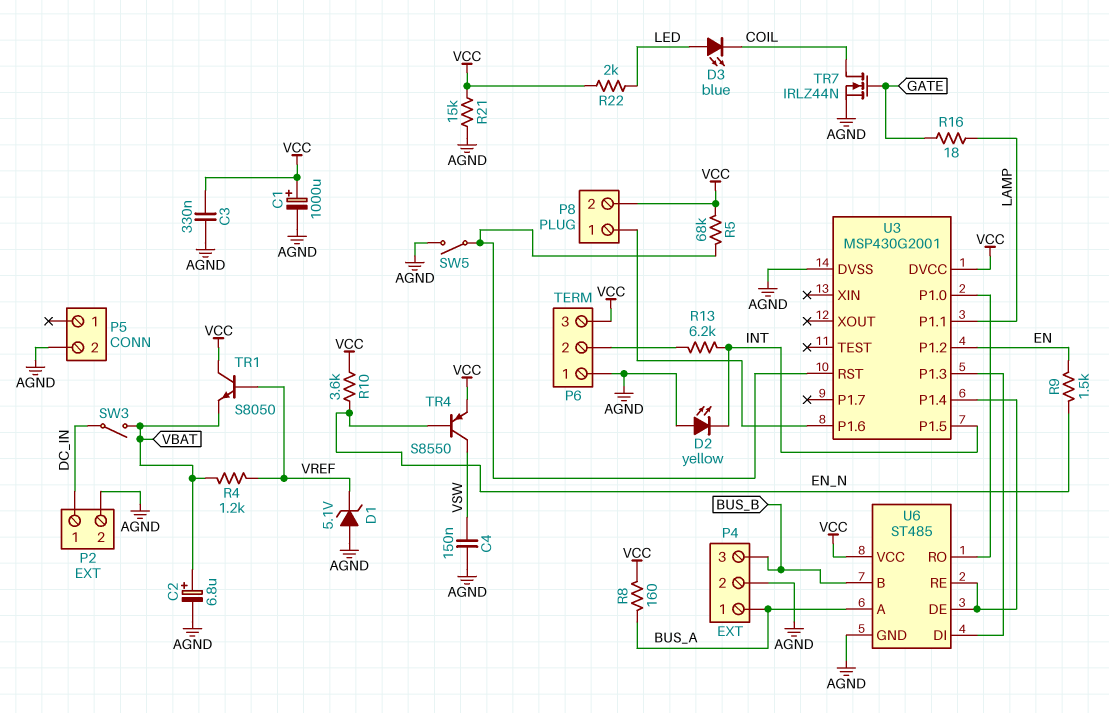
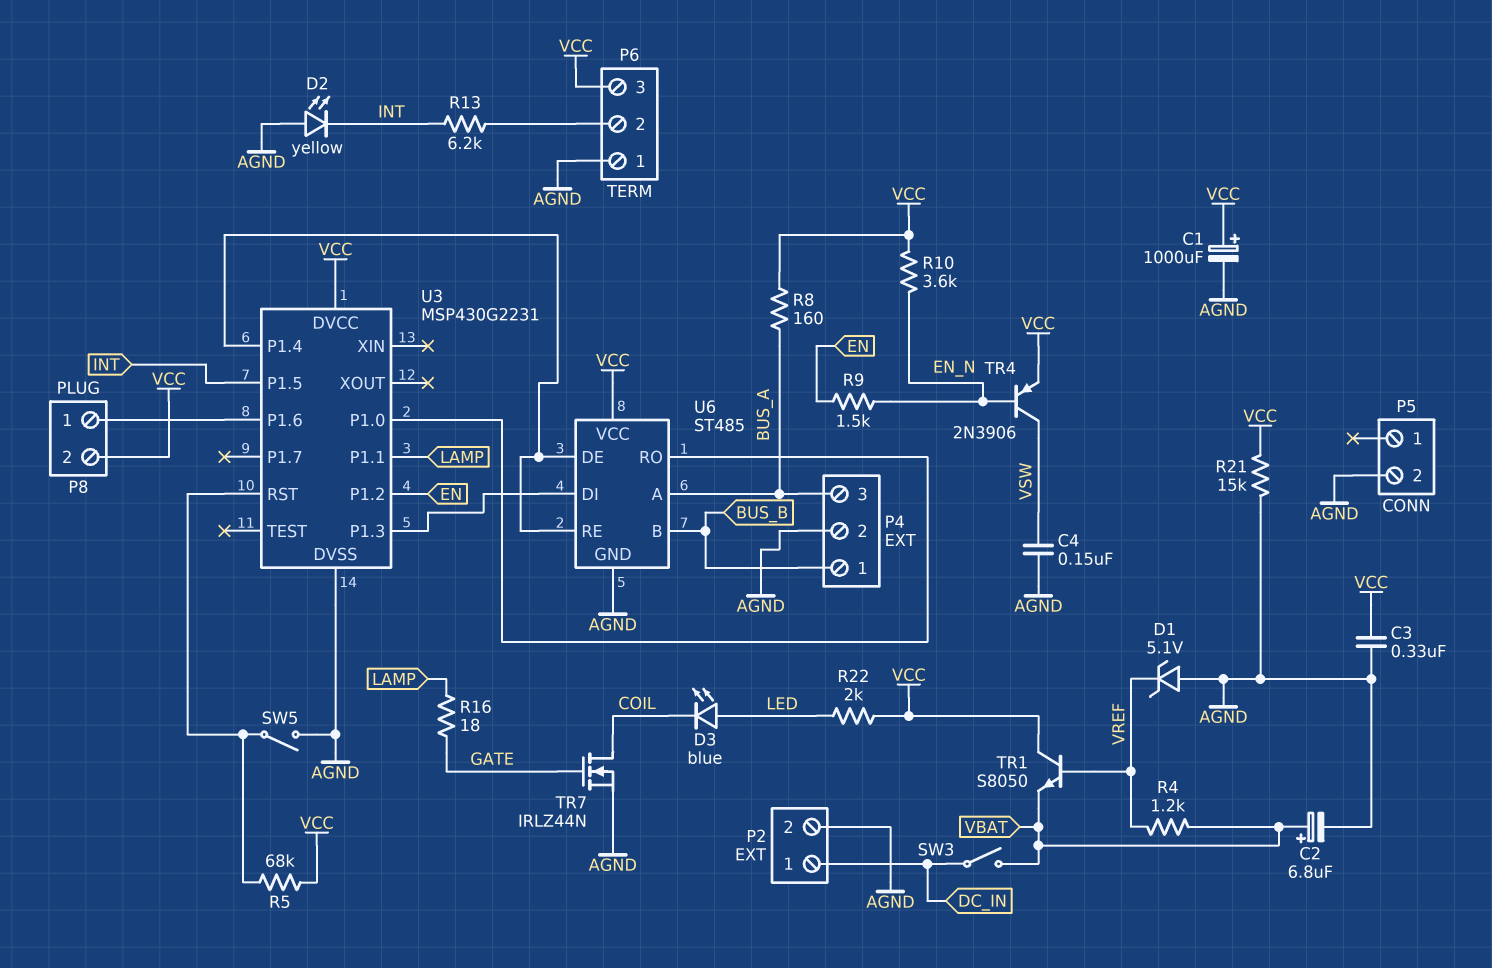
P4 pin 1: BUS_A -> BUS_B
P4 pin 3: BUS_B -> BUS_A
TR4: PNP S8550 (B EN_N, C VSW, E VCC) -> PNP 2N3906 (B EN_N, C VSW, E VCC)
U3: MSP430G2001 -> MSP430G2231

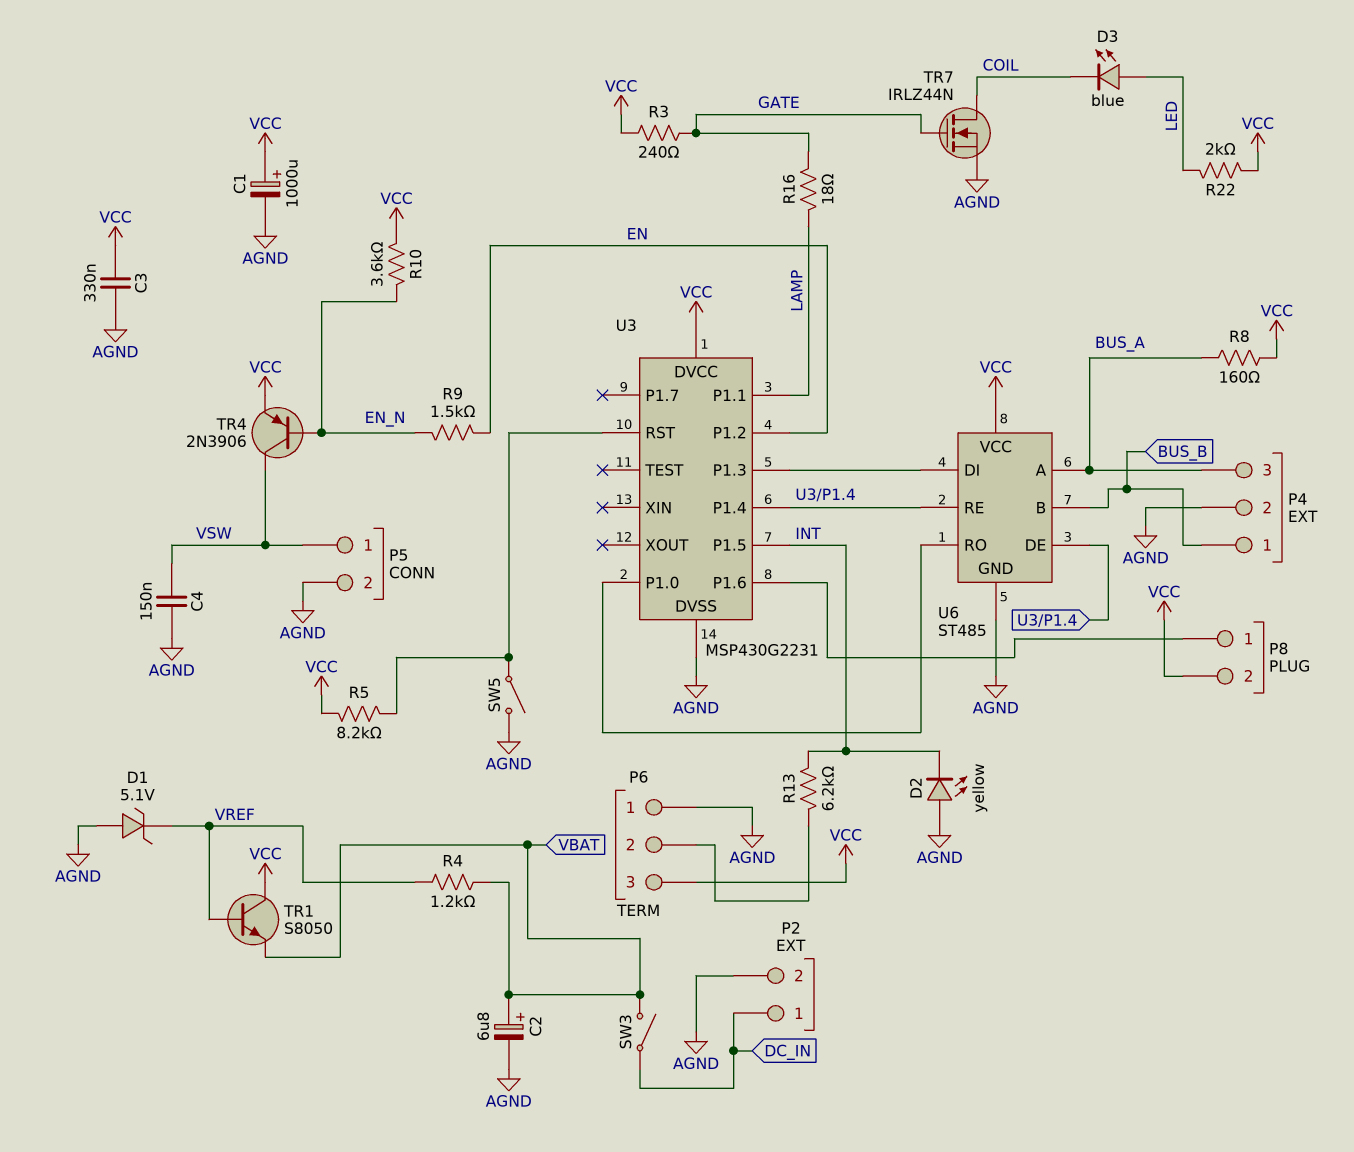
P5 pin 1: none -> VSW
R3: none -> 240 (GATE, VCC)
R5: 68k (U3/RST, VCC) -> 8.2k (U3/RST, VCC)
R21: 15k (AGND, VCC) -> none

